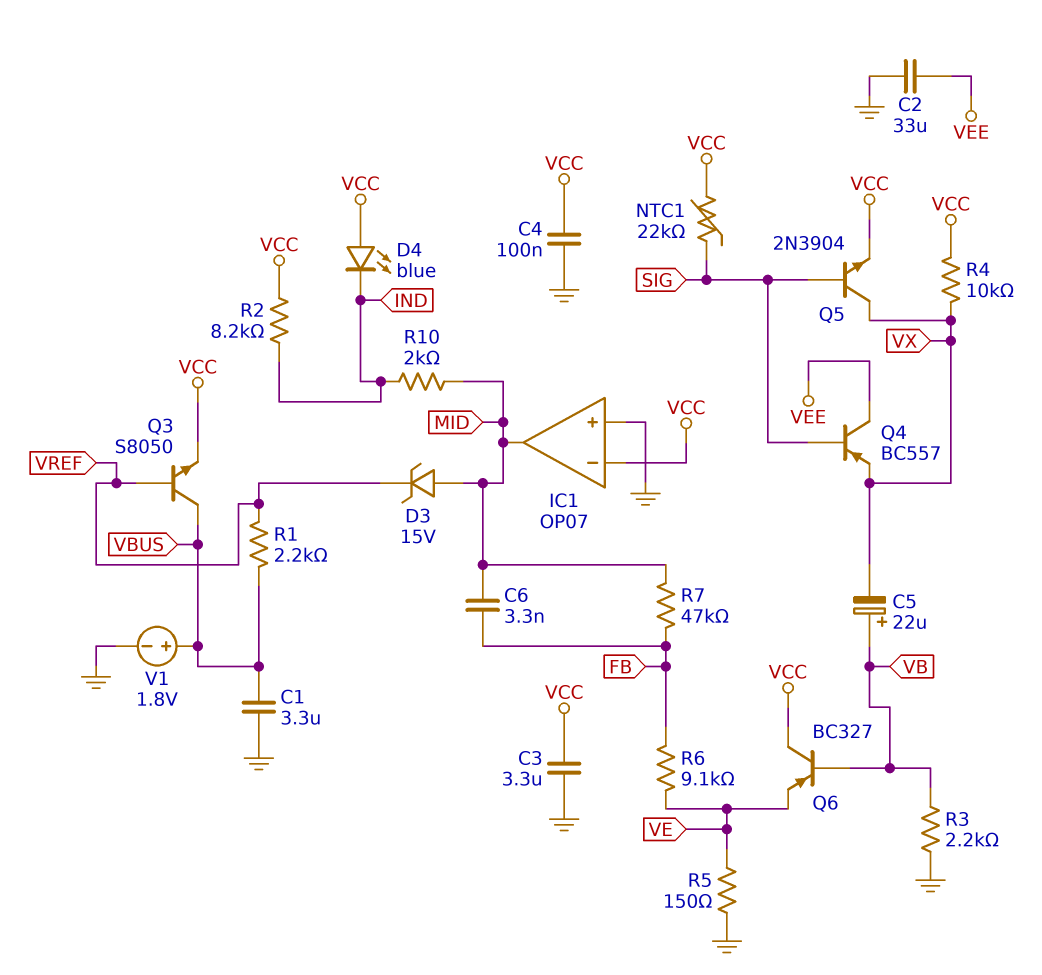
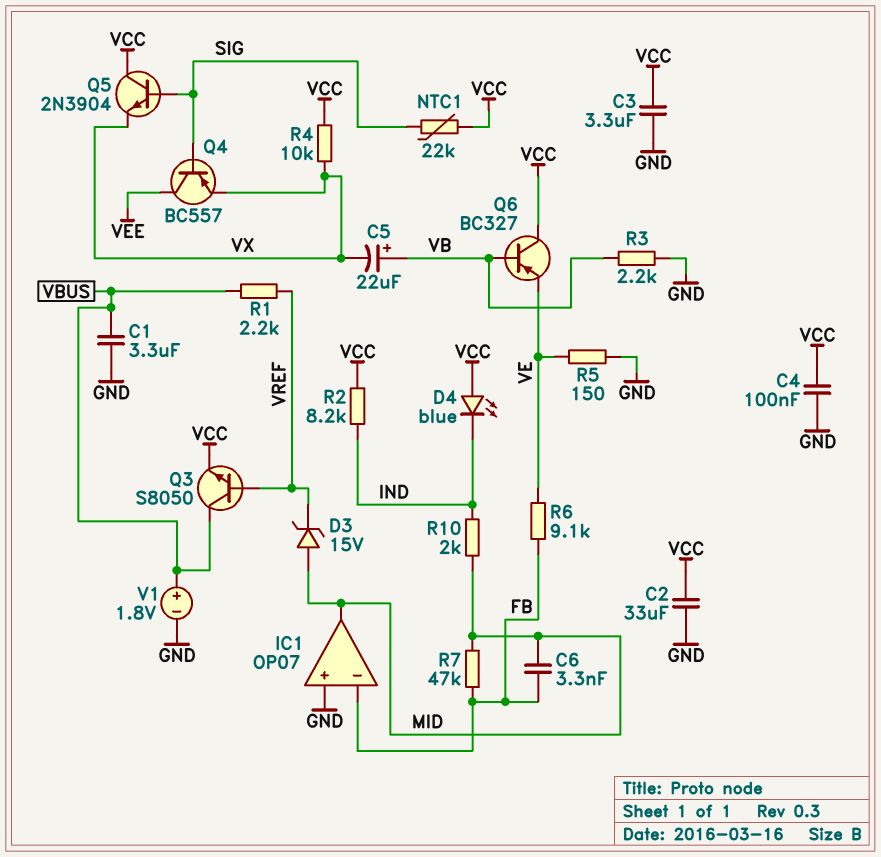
C2: 33uF (GND, VEE) -> 33uF (GND, VCC)
IC1 pin in-: VCC -> FB
Q5: NPN 2N3904 (B SIG, C VX, E VCC) -> NPN 2N3904 (B SIG, C VCC, E VX)

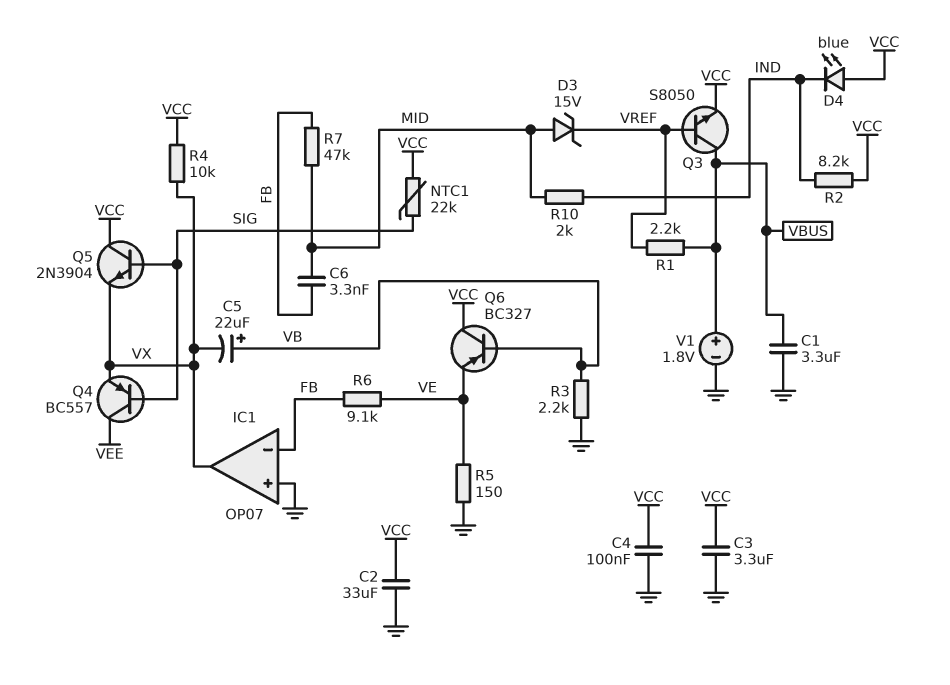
IC1 pin out: MID -> VX

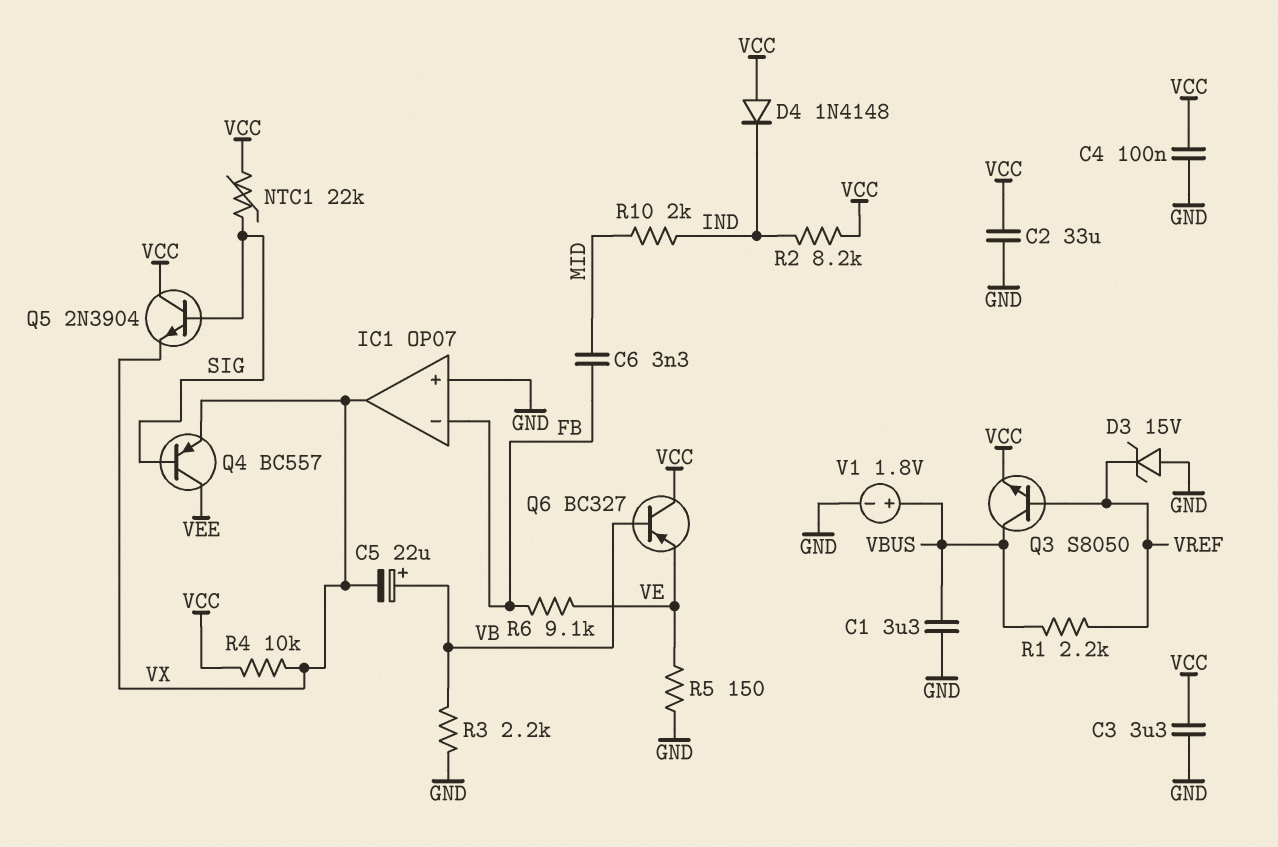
D3: zener 15V (A MID, K VREF) -> zener 15V (A GND, K VREF)
D4: LED blue (A VCC, K IND) -> diode 1N4148 (A VCC, K IND)
R7: 47k (FB, MID) -> none

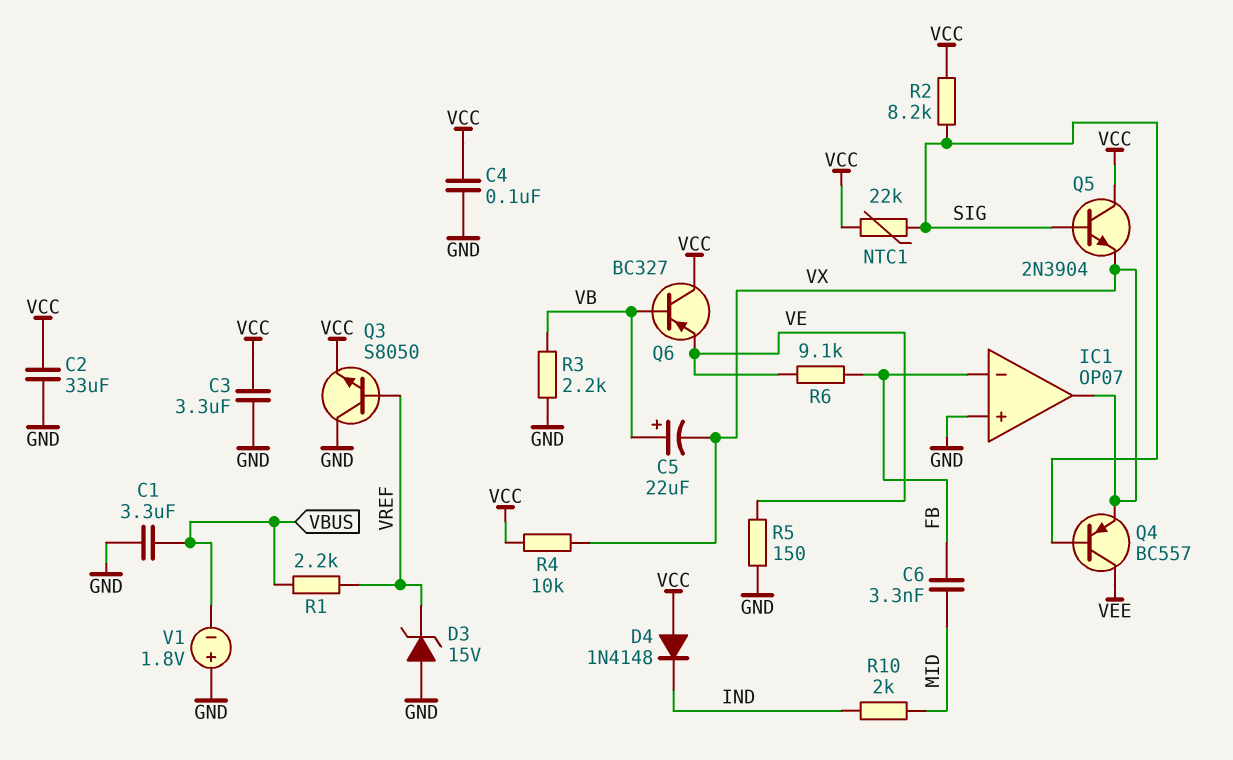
Q3: NPN S8050 (B VREF, C VBUS, E VCC) -> NPN S8050 (B VREF, C GND, E VCC)
R2: 8.2k (IND, VCC) -> 8.2k (SIG, VCC)
V1: 1.8V (plus VBUS, minus GND) -> 1.8V (plus GND, minus VBUS)

